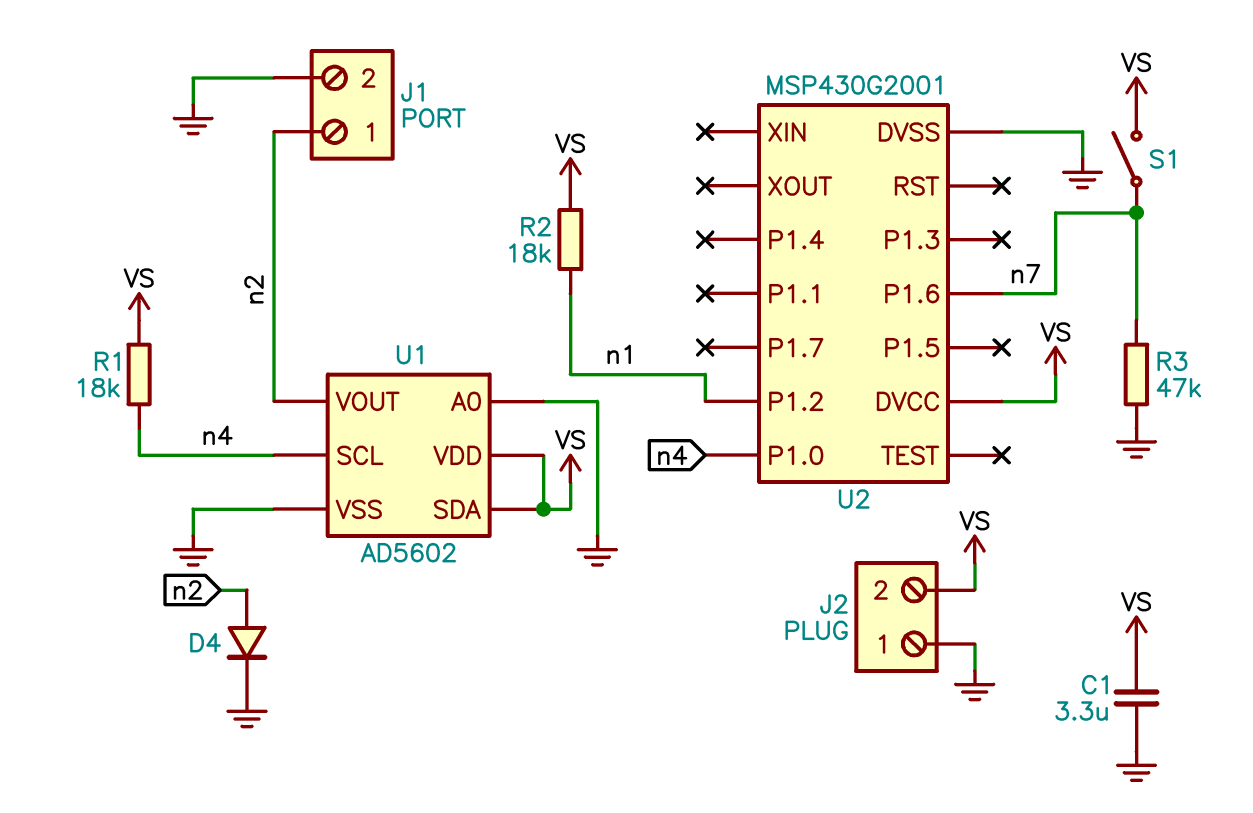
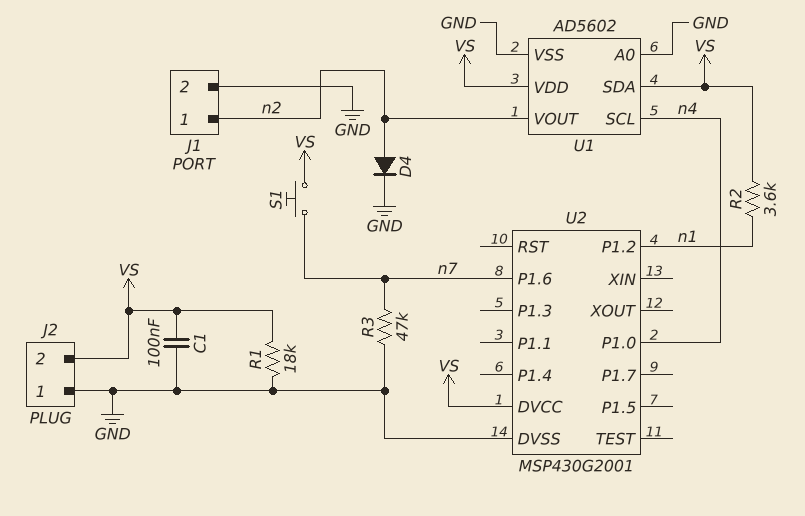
C1: 3.3uF (GND, VS) -> 100nF (GND, VS)
R1: 18k (VS, n4) -> 18k (GND, VS)
R2: 18k (VS, n1) -> 3.6k (VS, n1)
S1: switch (VS, n7) -> button (VS, n7)

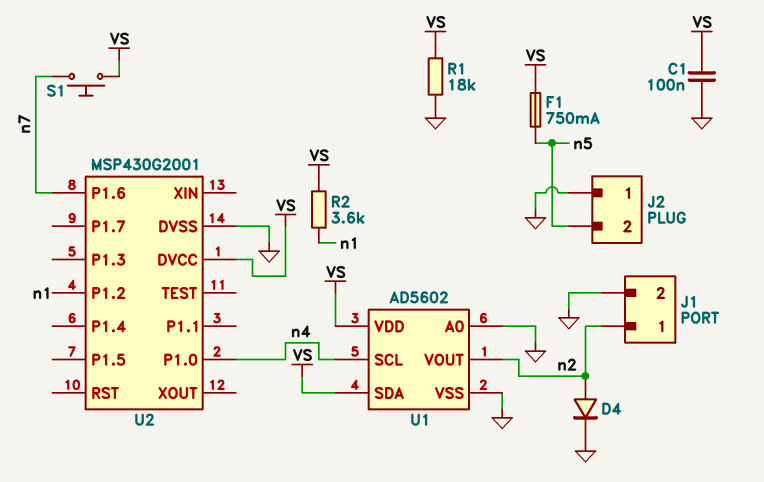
F1: none -> 750mA (VS, n5)
J2 pin 2: VS -> n5
R3: 47k (GND, n7) -> none

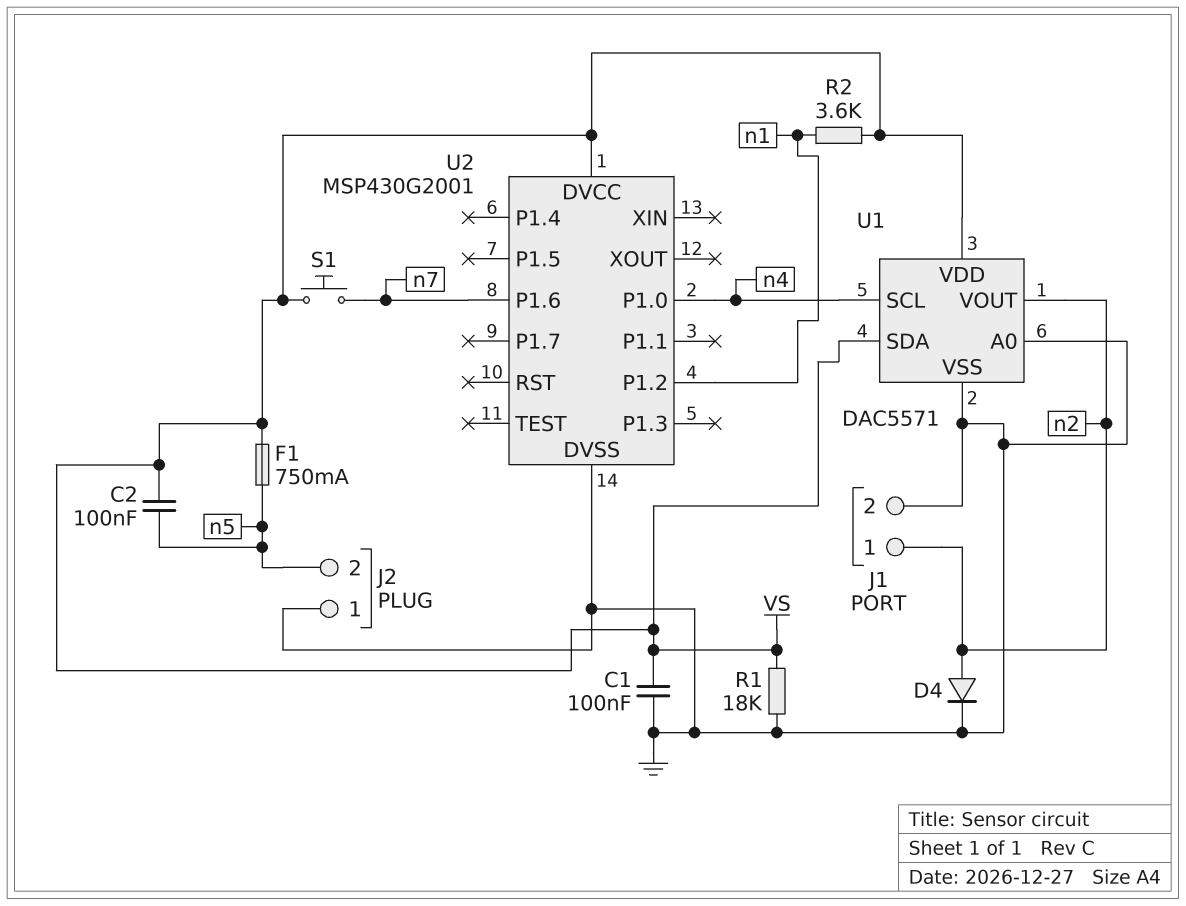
C2: none -> 100nF (VS, n5)
U1: AD5602 -> DAC5571

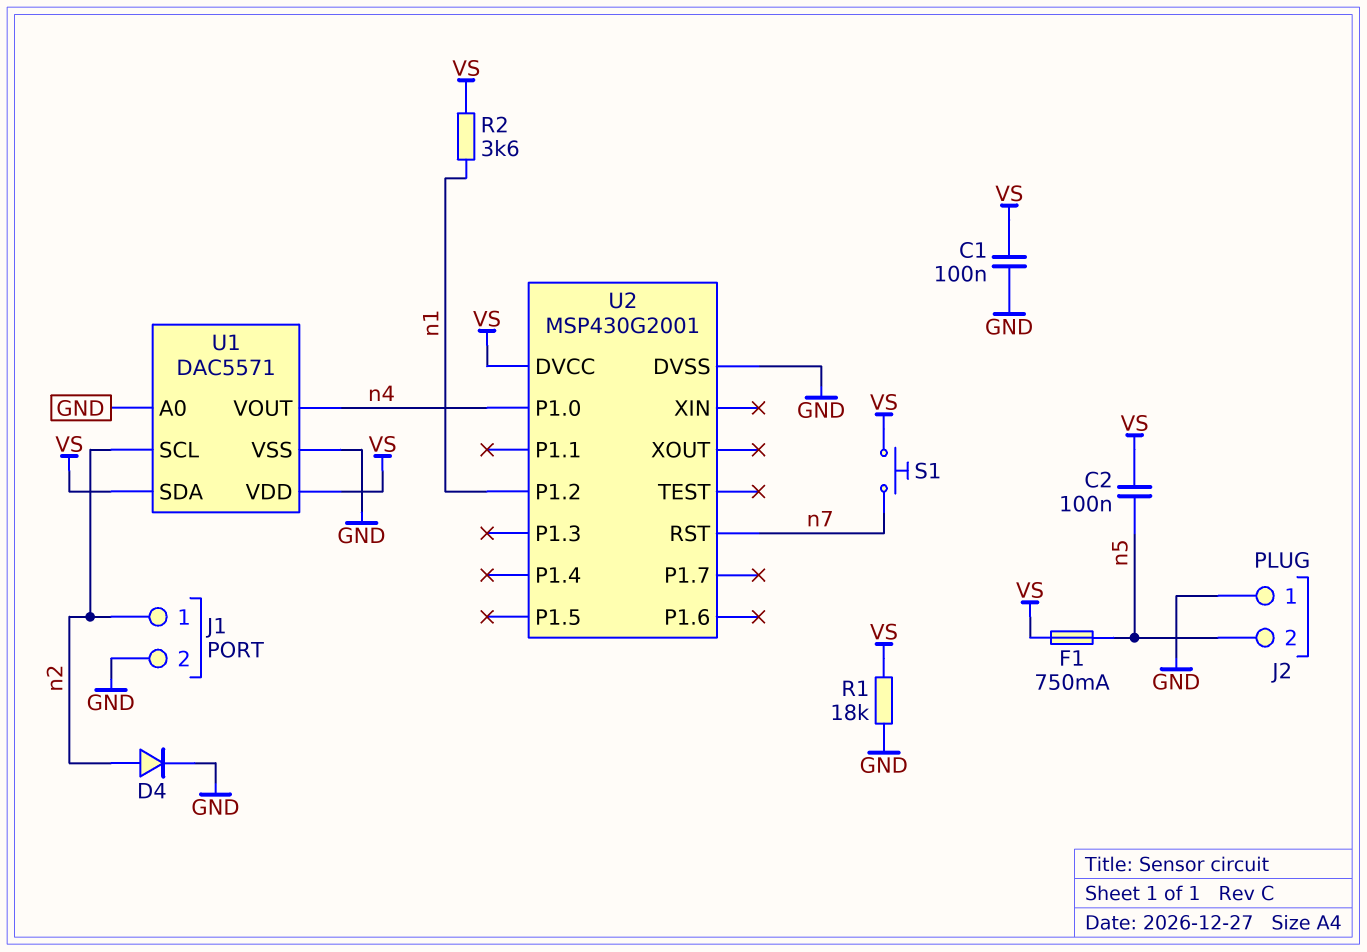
U1 pin SCL: n4 -> n2
U1 pin VOUT: n2 -> n4
U2 pin P1.6: n7 -> none
U2 pin RST: none -> n7

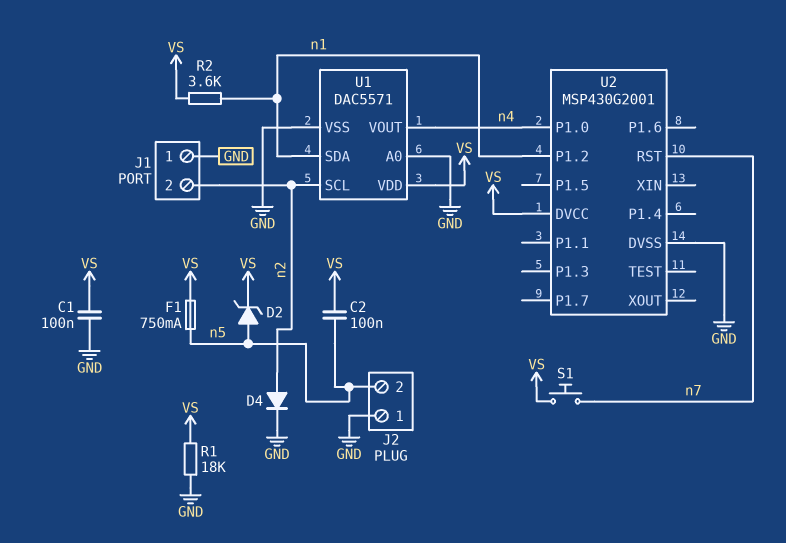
D2: none -> zener (A n5, K VS)
J1 pin 1: n2 -> GND
J1 pin 2: GND -> n2
U1 pin SDA: VS -> n1

